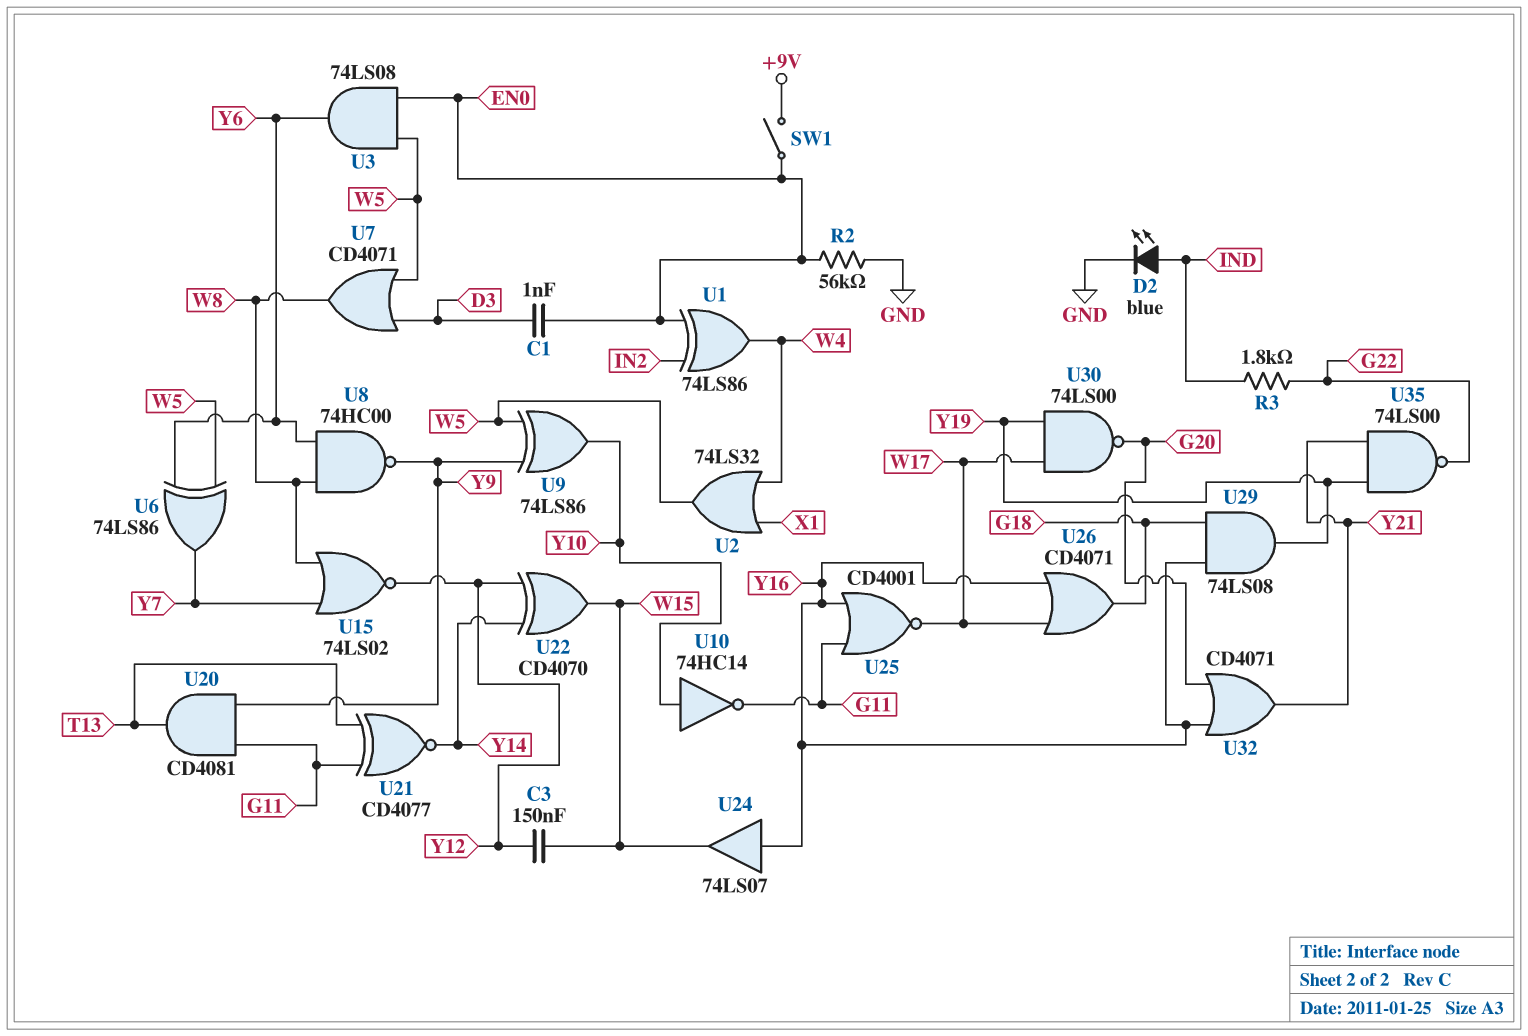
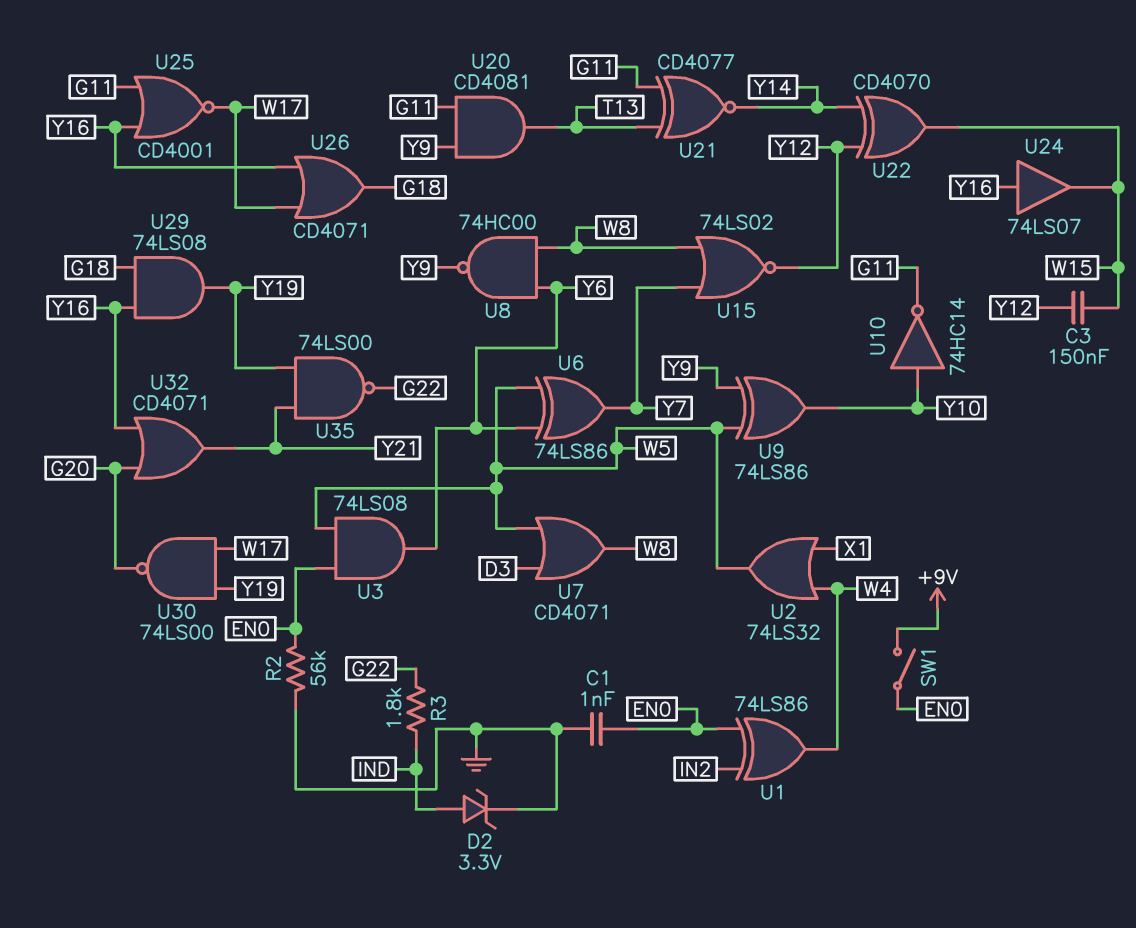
C1: 1nF (D3, EN0) -> 1nF (EN0, GND)
D2: LED blue (A IND, K GND) -> zener 3.3V (A IND, K GND)

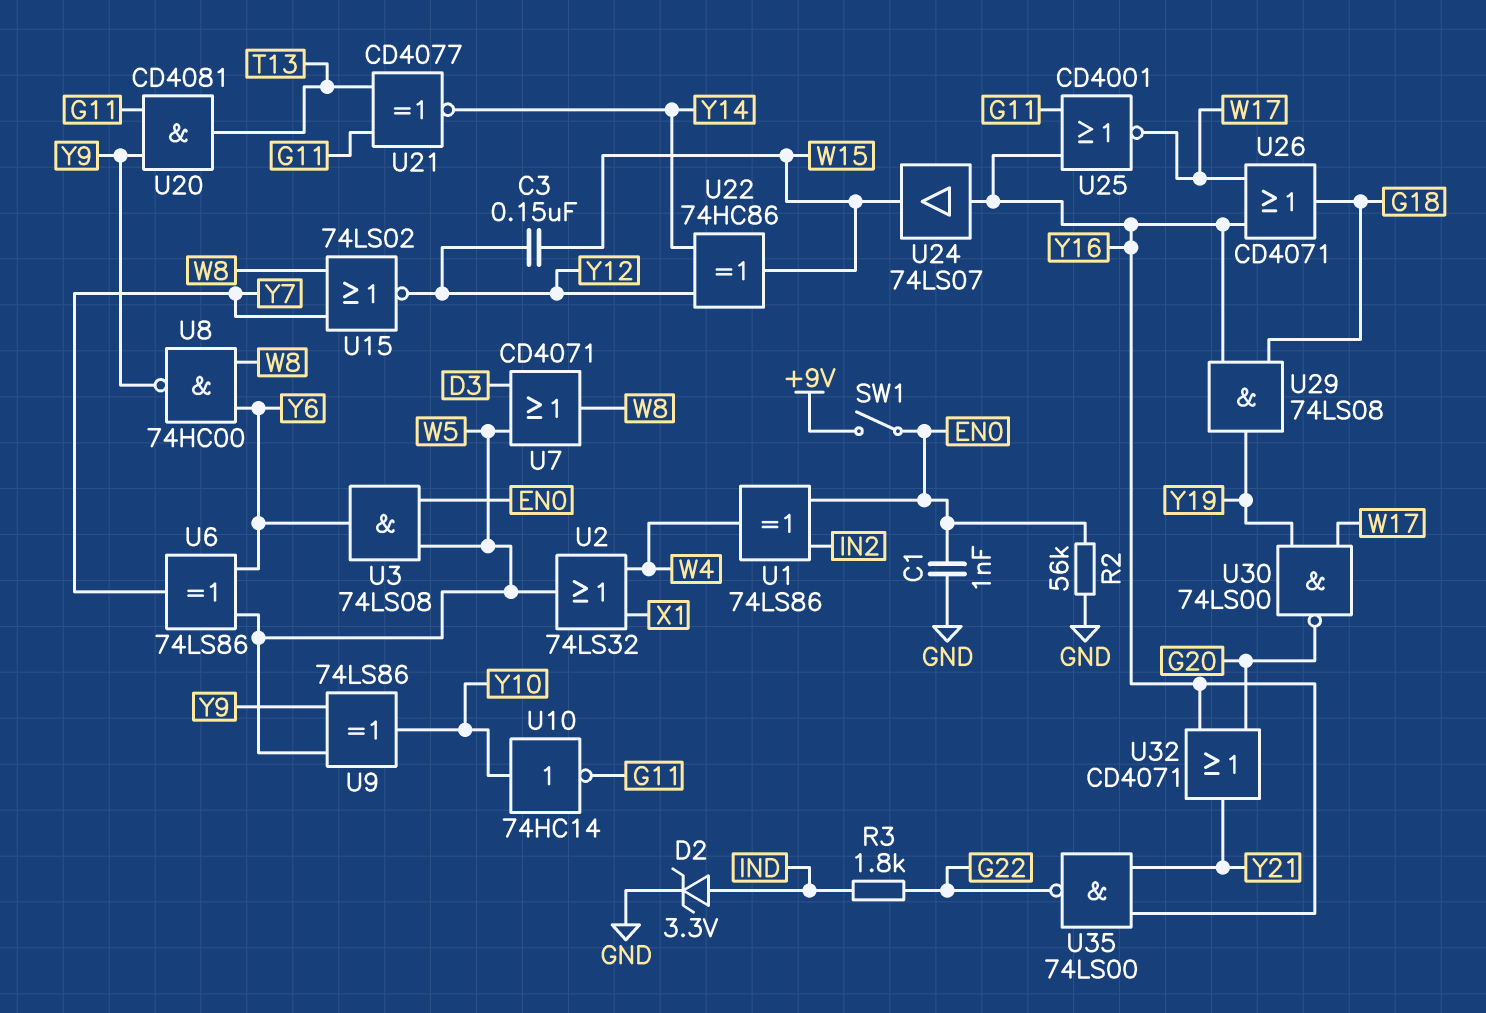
U22: XOR CD4070 (in Y12, in Y14, out W15) -> XOR 74HC86 (in Y12, in Y14, out W15)
U35: NAND 74LS00 (in Y19, in Y21, out G22) -> NAND 74LS00 (in Y16, in Y21, out G22)

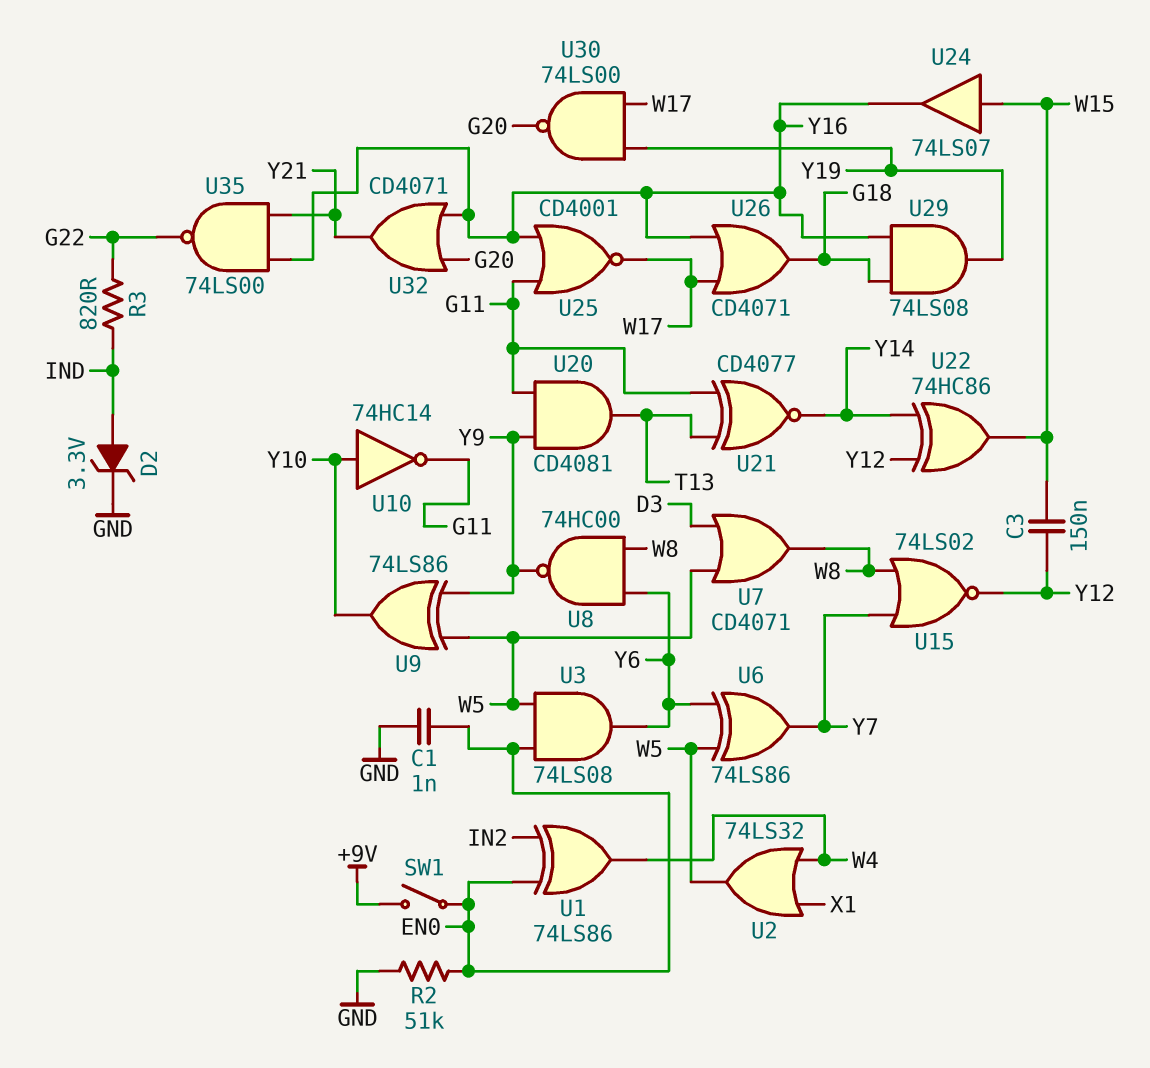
R2: 56k (EN0, GND) -> 51k (EN0, GND)
R3: 1.8k (G22, IND) -> 820 (G22, IND)
U24: buffer 74LS07 (in Y16, out W15) -> buffer 74LS07 (in W15, out Y16)

